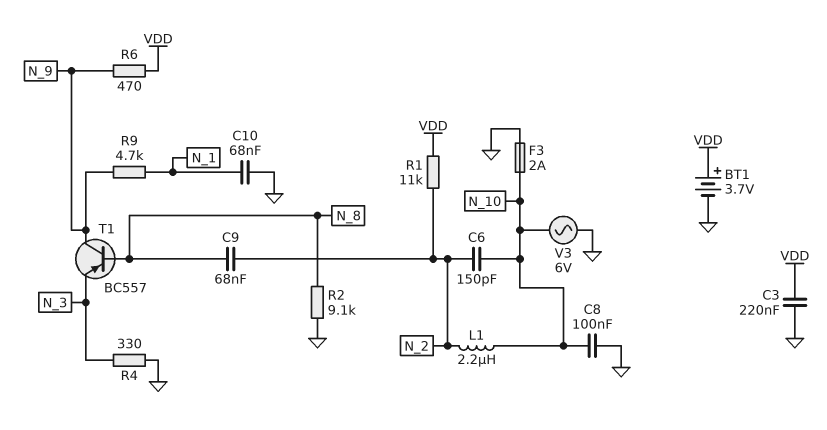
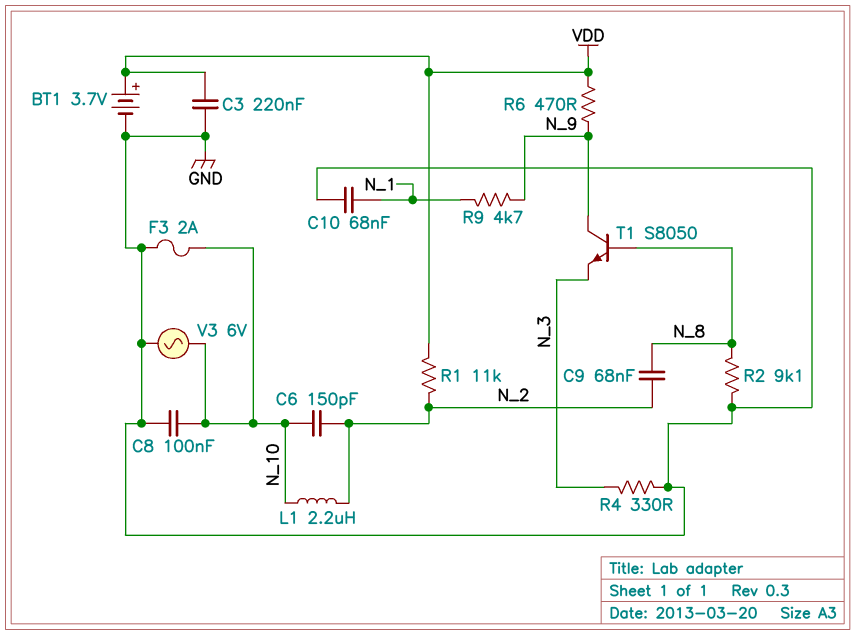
T1: PNP BC557 (B N_8, C N_9, E N_3) -> NPN S8050 (B N_8, C N_9, E N_3)

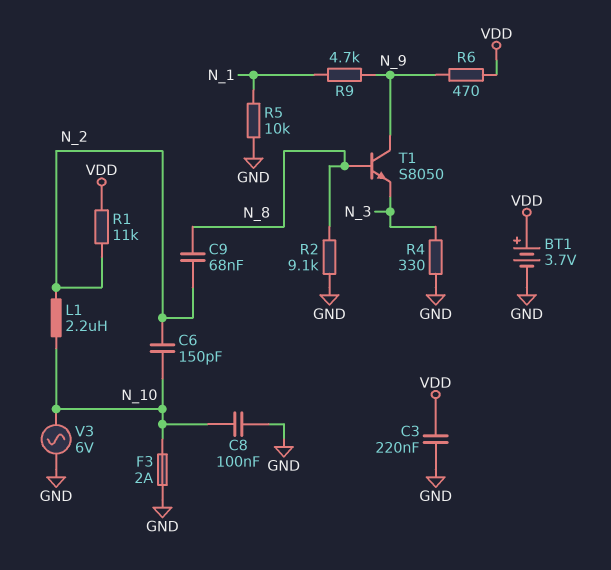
C10: 68nF (GND, N_1) -> none
R5: none -> 10k (GND, N_1)

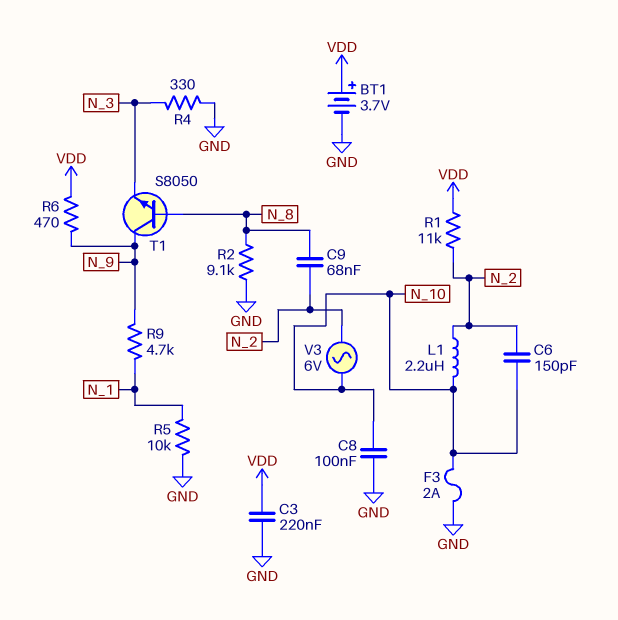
V3: AC 6V (GND, N_10) -> AC 6V (N_2, N_10)

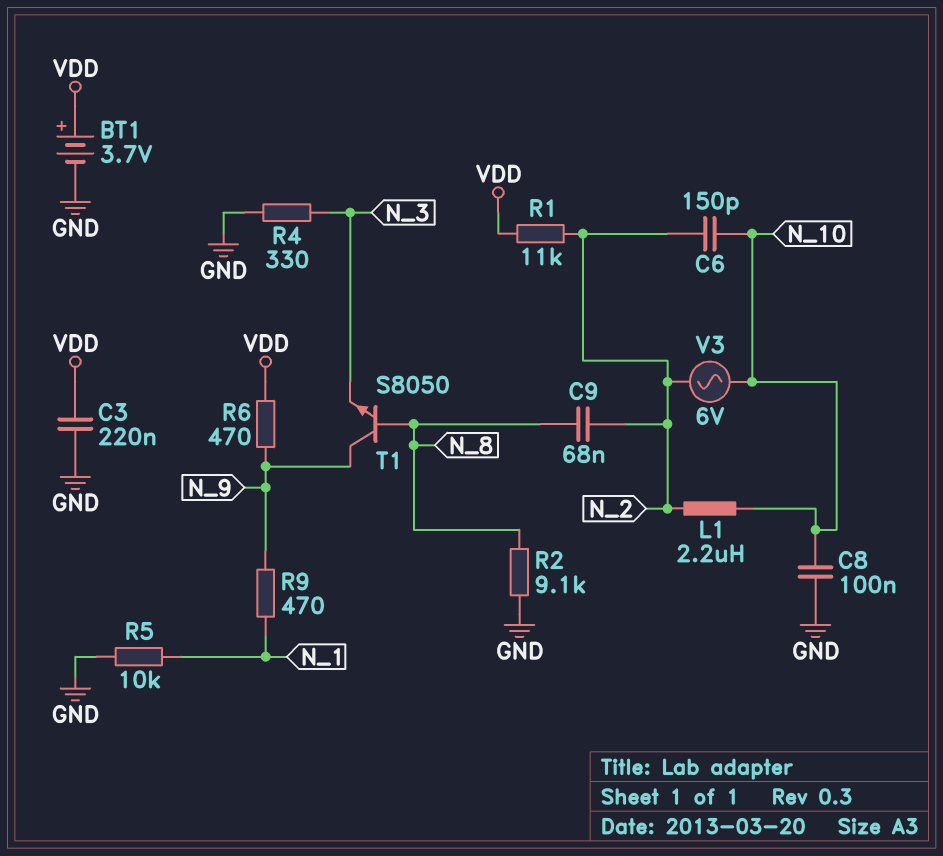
F3: 2A (GND, N_10) -> none
R9: 4.7k (N_1, N_9) -> 470 (N_1, N_9)

